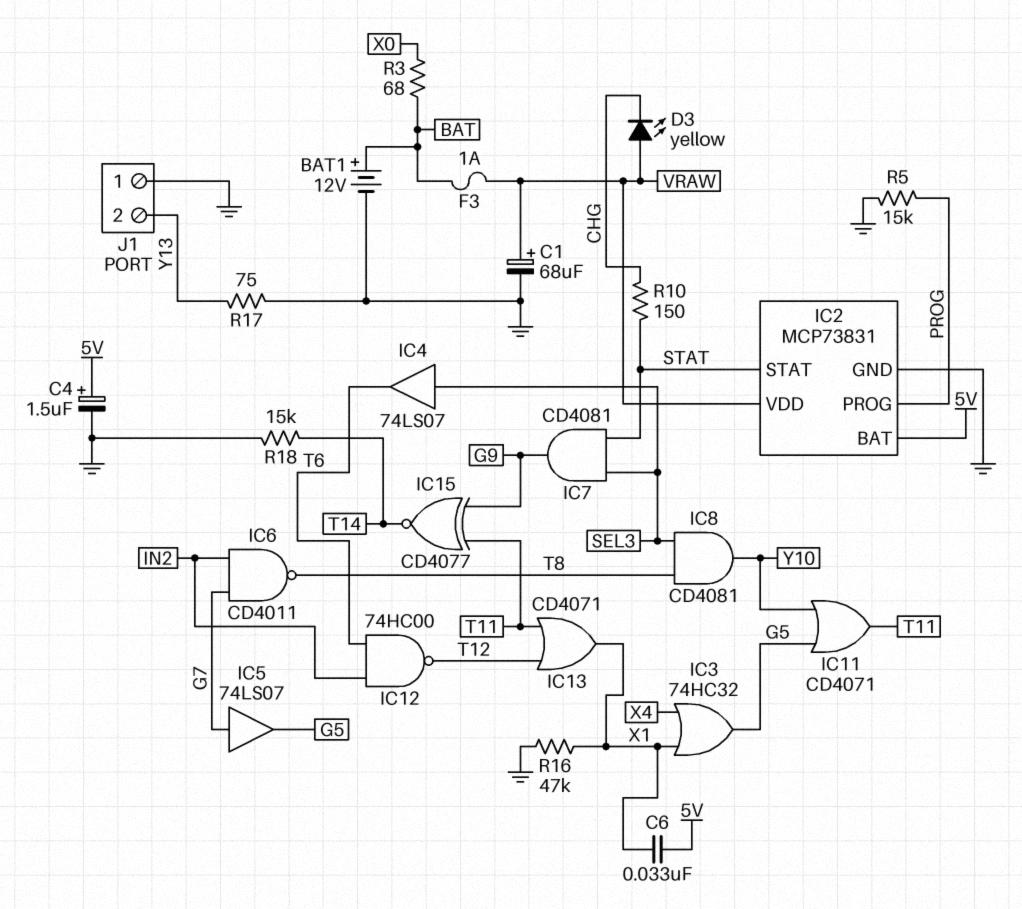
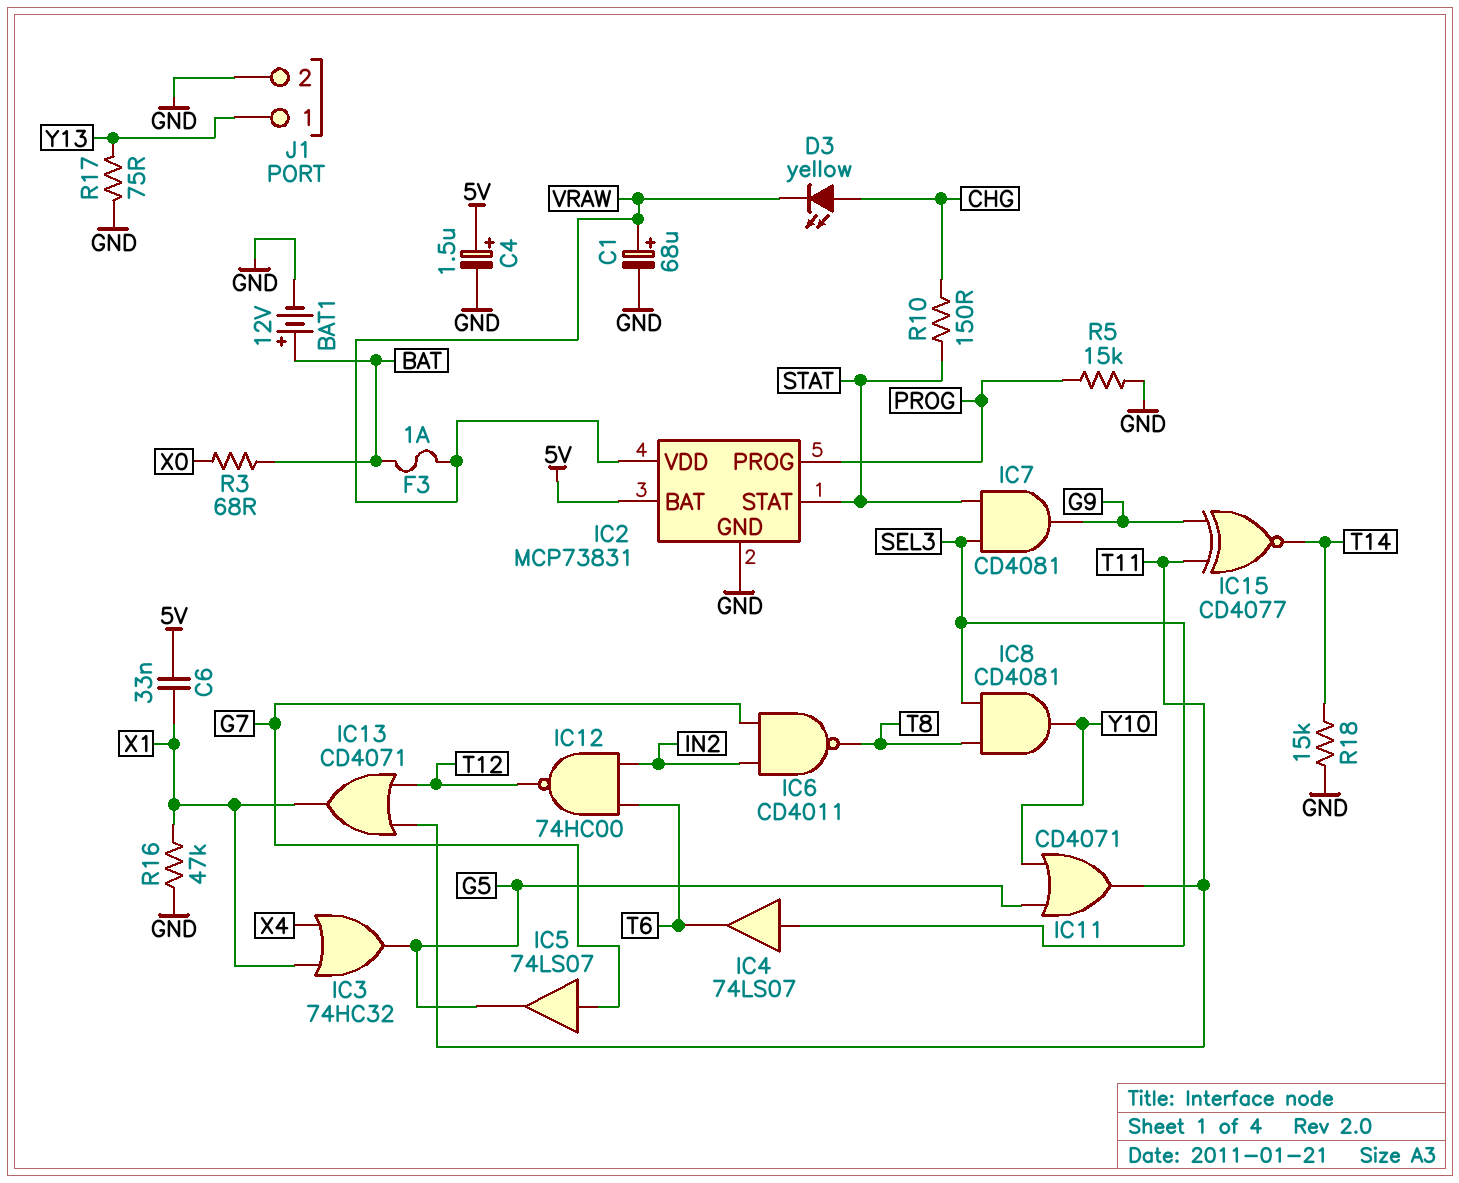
D3: LED yellow (A VRAW, K CHG) -> LED yellow (A CHG, K VRAW)
J1 pin 1: GND -> Y13
J1 pin 2: Y13 -> GND

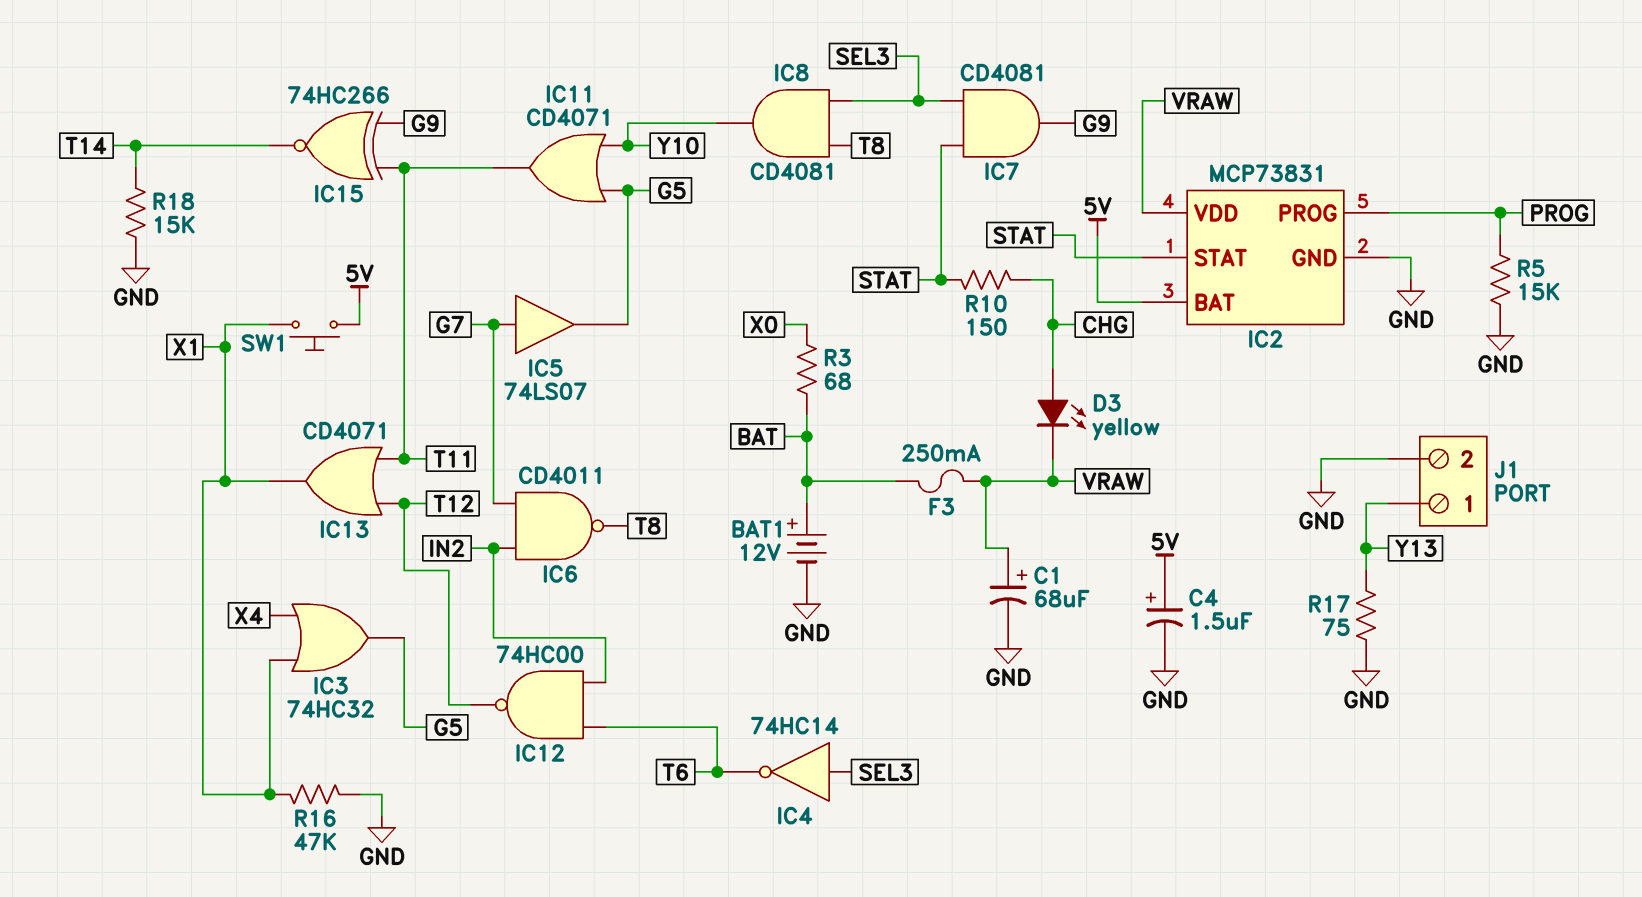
C6: 33nF (5V, X1) -> none
F3: 1A (BAT, VRAW) -> 250mA (BAT, VRAW)
IC4: buffer 74LS07 (in SEL3, out T6) -> NOT 74HC14 (in SEL3, out T6)
IC15: XNOR CD4077 (in G9, in T11, out T14) -> XNOR 74HC266 (in G9, in T11, out T14)
SW1: none -> button (5V, X1)

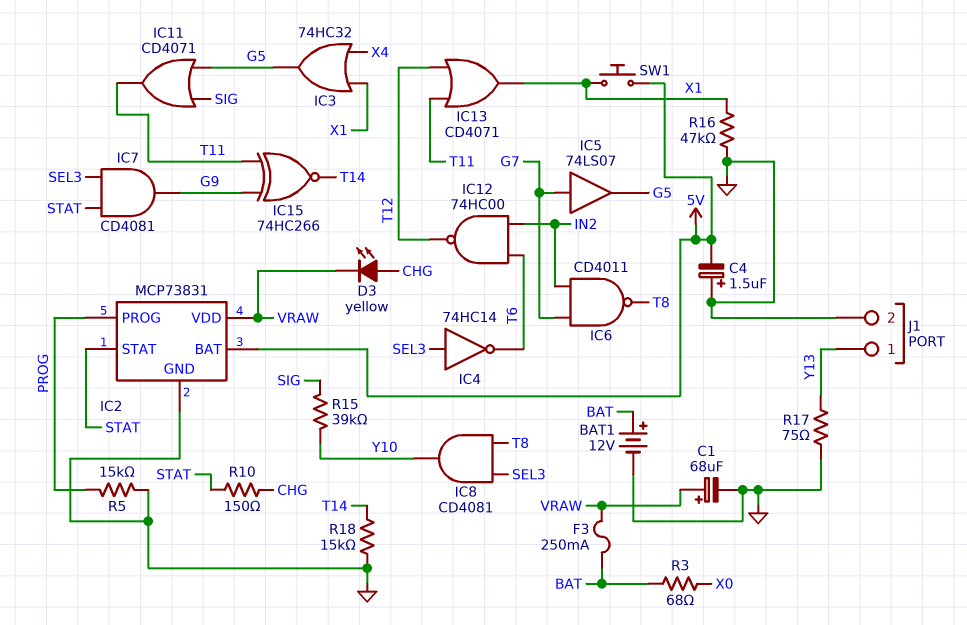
C4: 1.5uF (plus 5V, minus GND) -> 1.5uF (plus GND, minus 5V)
IC11: OR CD4071 (in G5, in Y10, out T11) -> OR CD4071 (in G5, in SIG, out T11)
R15: none -> 39k (SIG, Y10)

